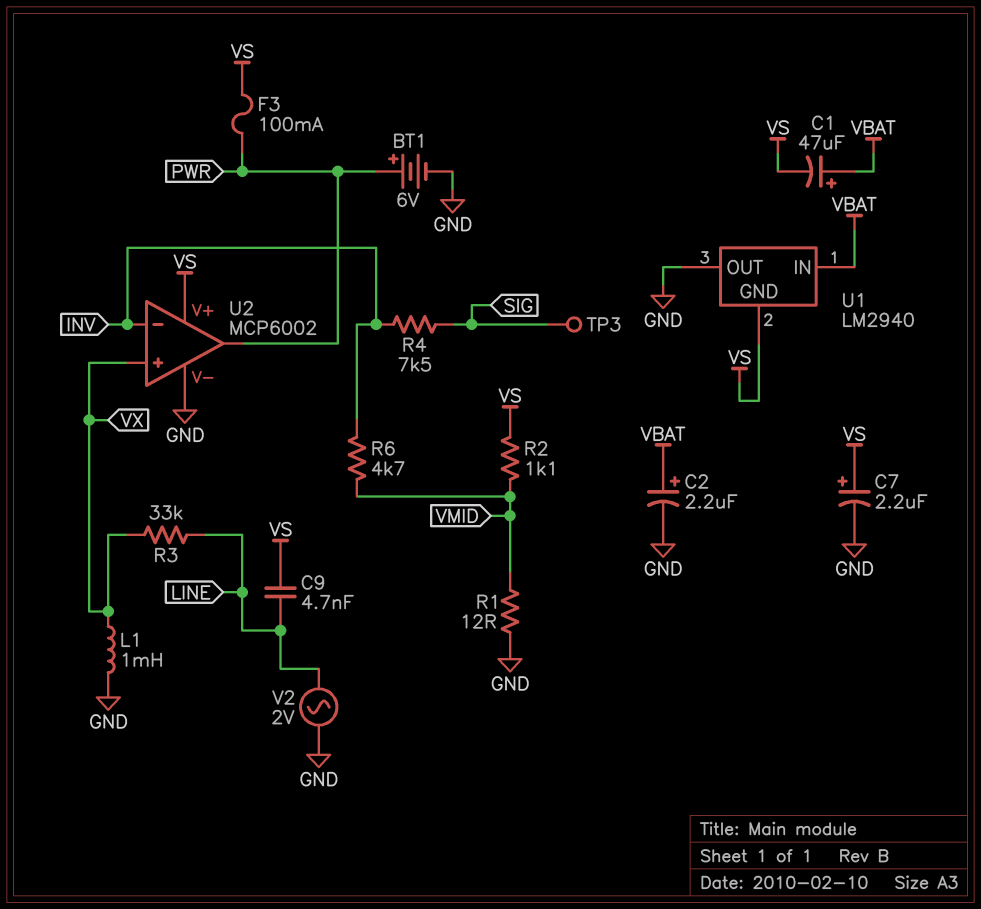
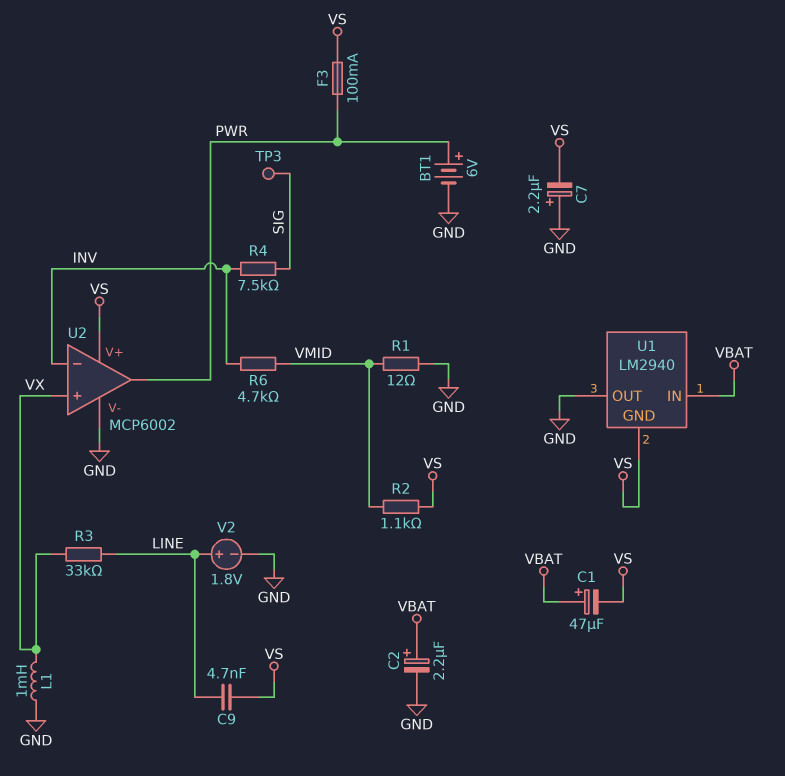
C7: 2.2uF (plus VS, minus GND) -> 2.2uF (plus GND, minus VS)
V2: AC 2V (GND, LINE) -> 1.8V (plus LINE, minus GND)

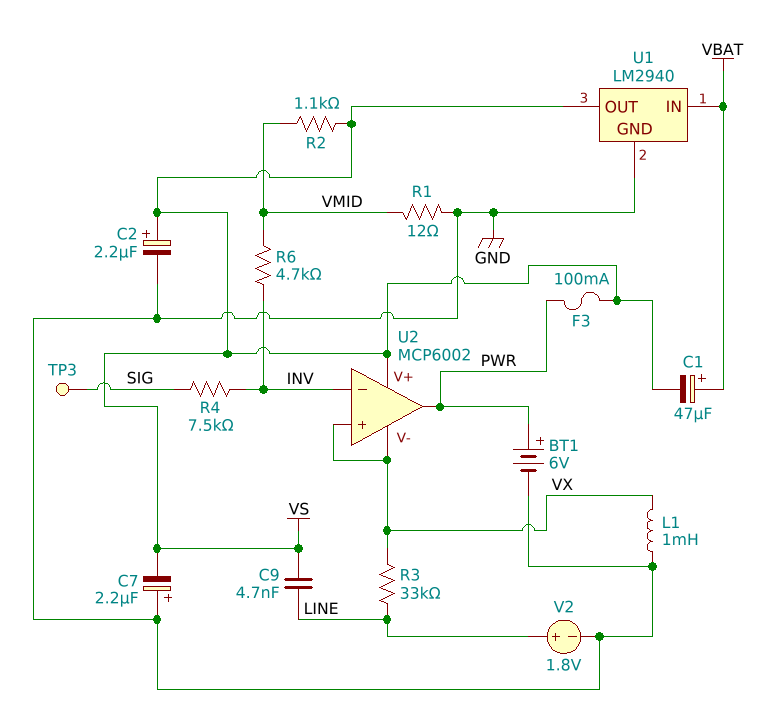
C2: 2.2uF (plus VBAT, minus GND) -> 2.2uF (plus VS, minus GND)
U1 pin GND: VS -> GND
U1 pin OUT: GND -> VS
U2 pin V-: GND -> VX

